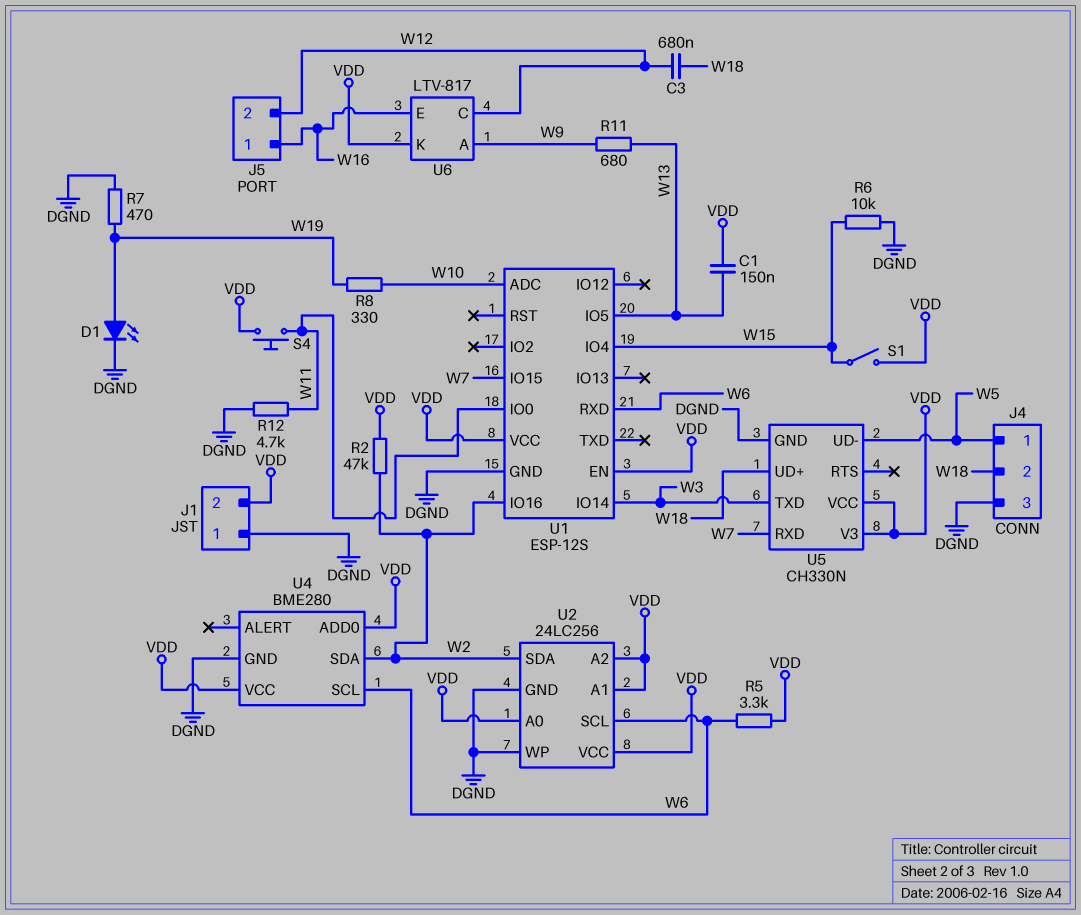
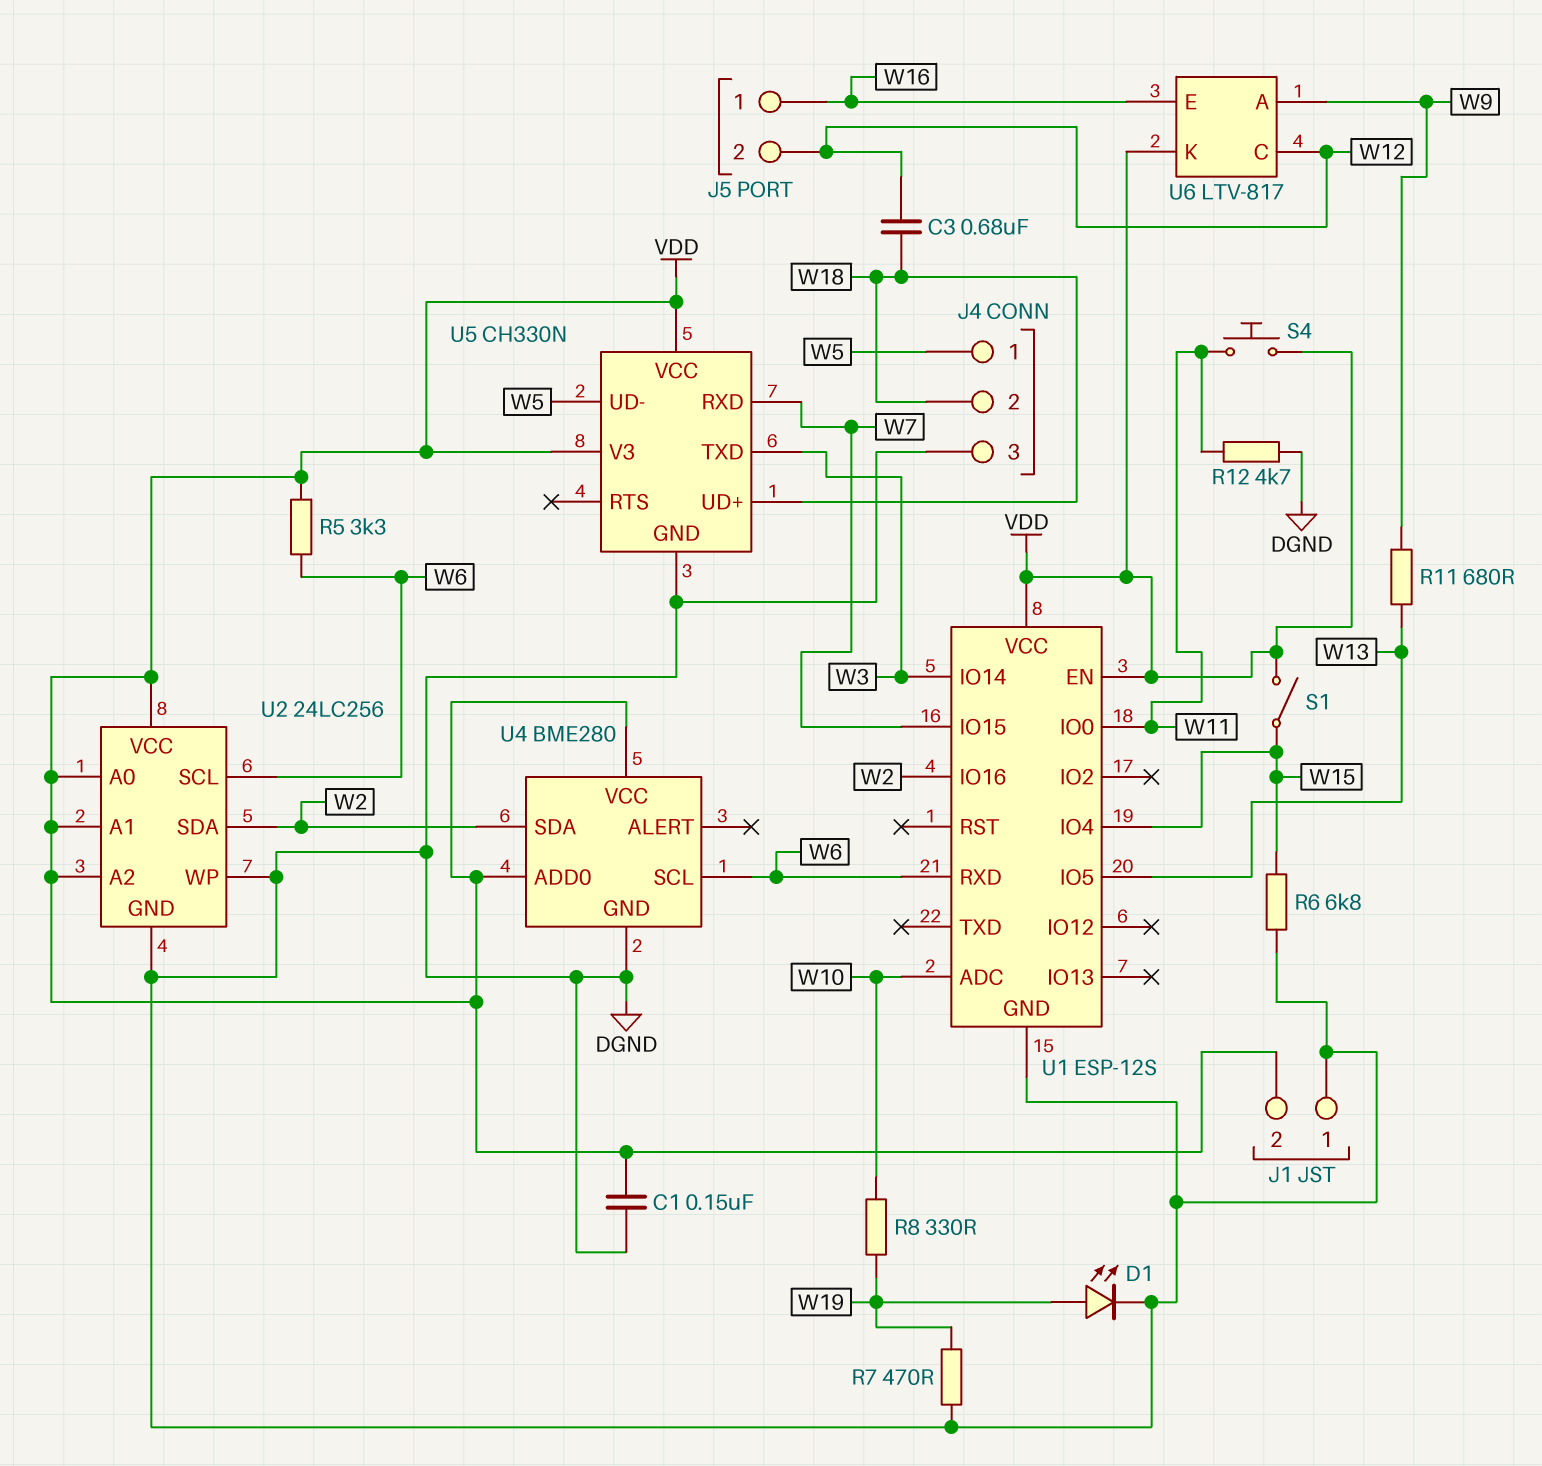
C1: 150nF (VDD, W13) -> 150nF (DGND, VDD)
R2: 47k (VDD, W2) -> none
R6: 10k (DGND, W15) -> 6.8k (DGND, W15)

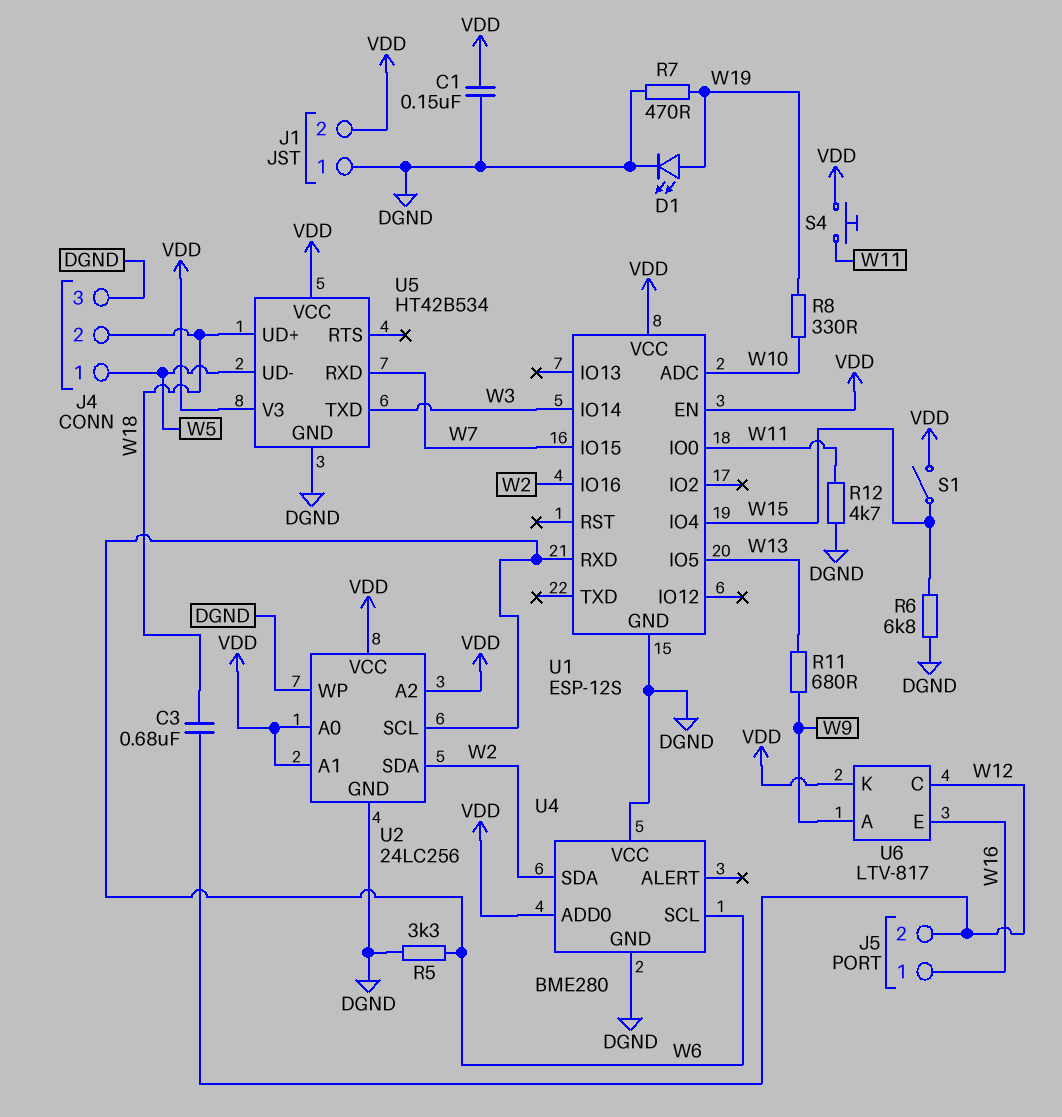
R5: 3.3k (VDD, W6) -> 3.3k (DGND, W6)
U4 pin VCC: VDD -> DGND
U5: CH330N -> HT42B534

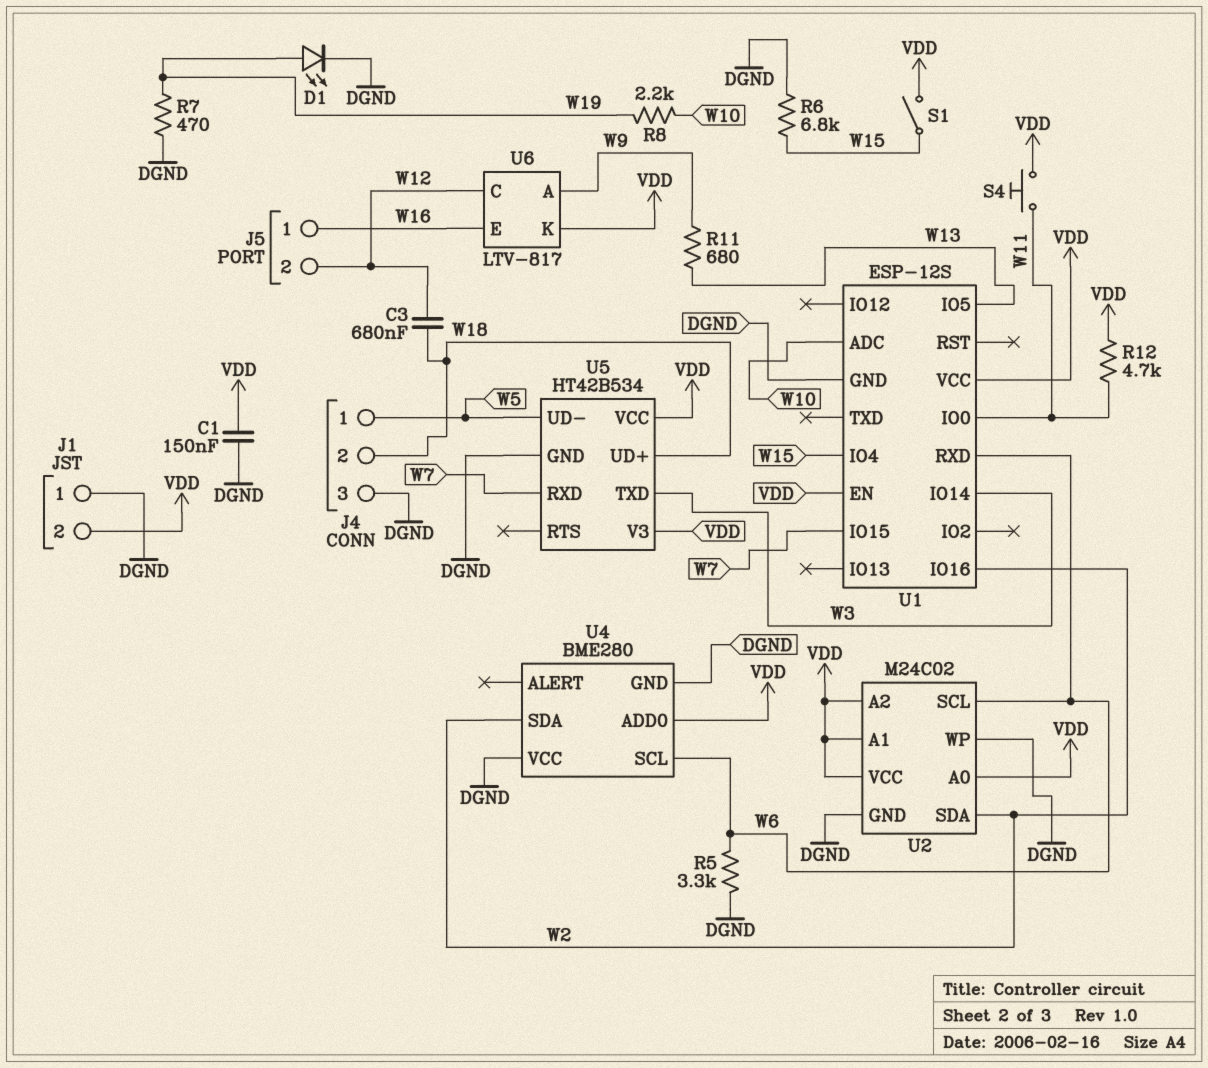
R8: 330 (W10, W19) -> 2.2k (W10, W19)
R12: 4.7k (DGND, W11) -> 4.7k (VDD, W11)
U2: 24LC256 -> M24C02

